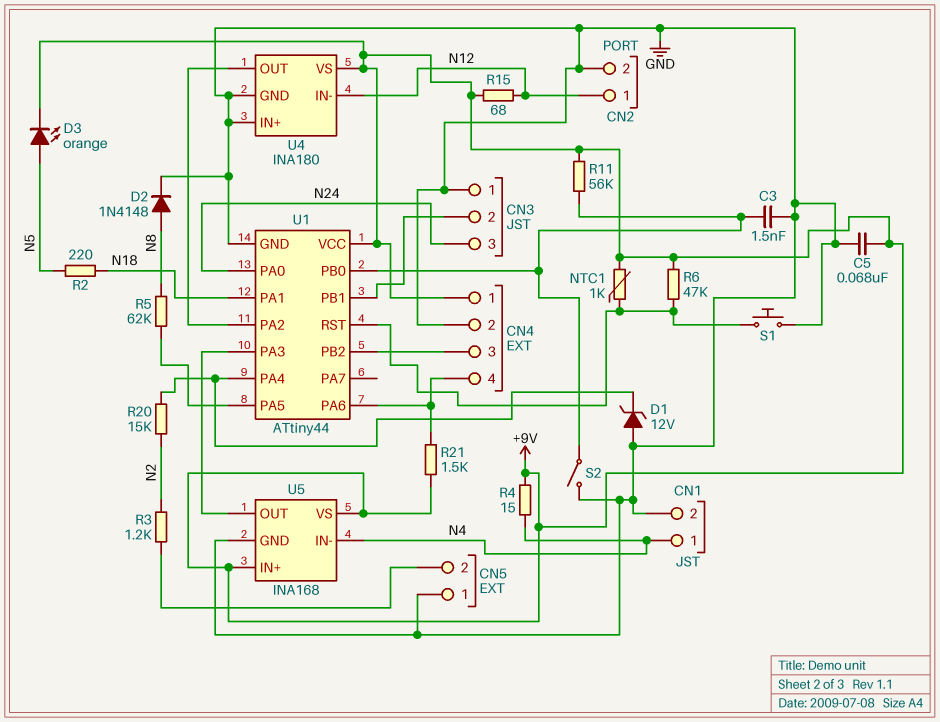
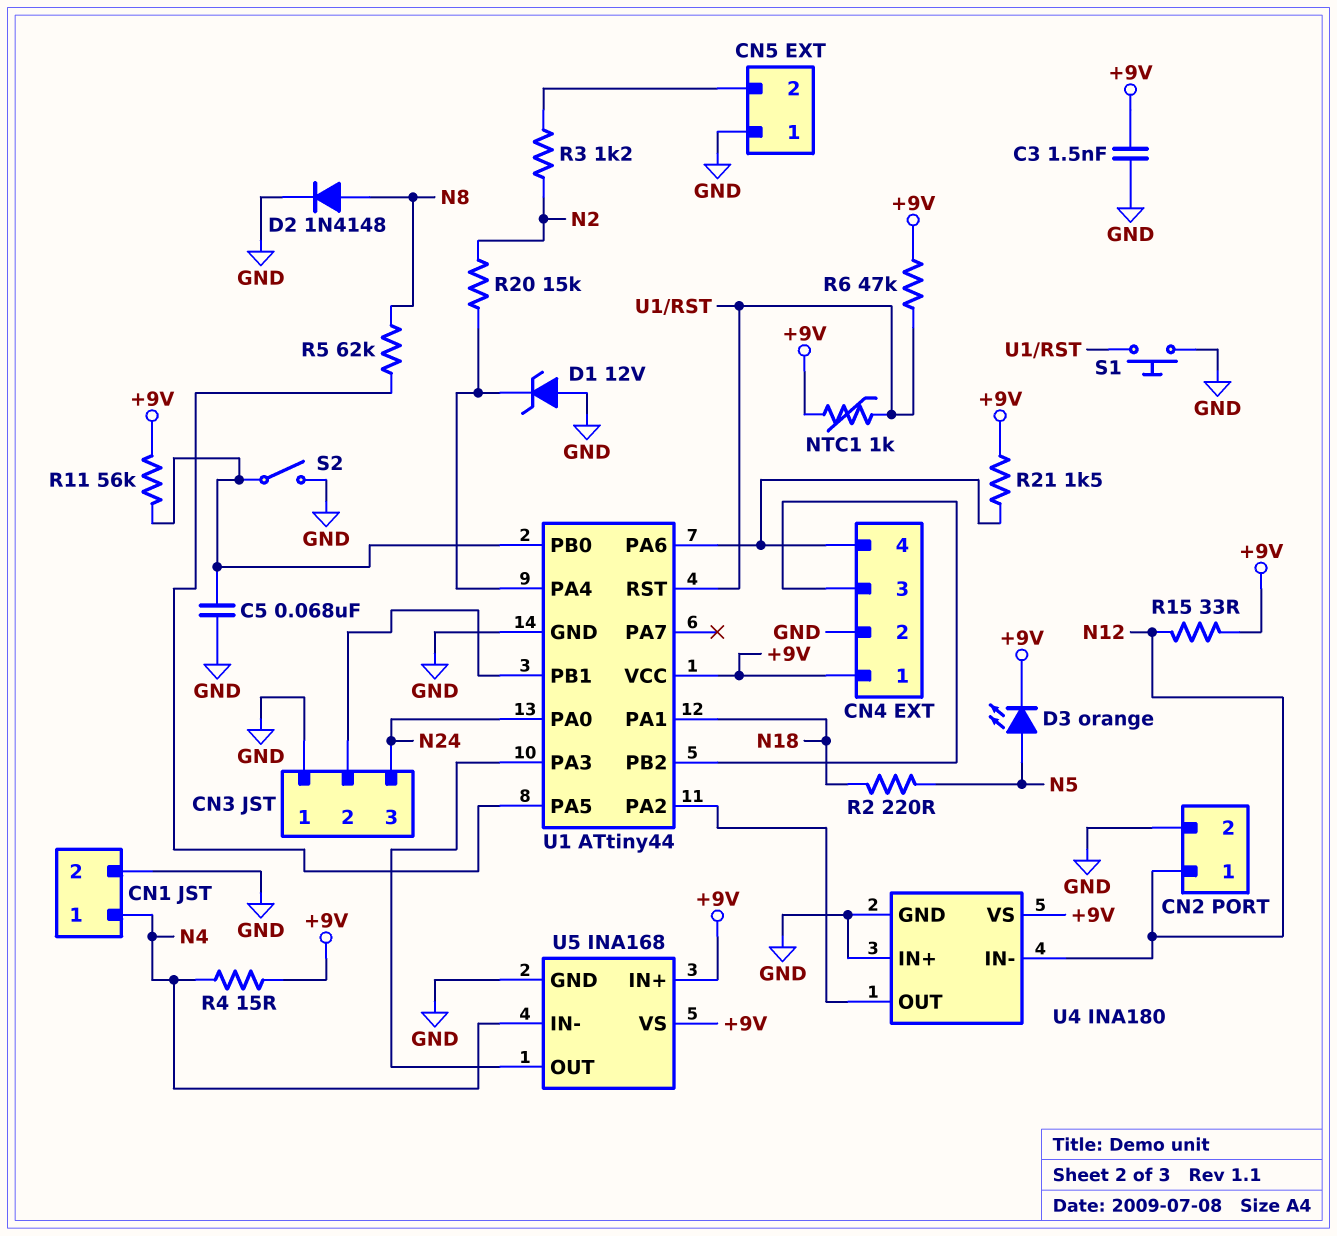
C3: 1.5nF (GND, U1/PB0) -> 1.5nF (+9V, GND)
C5: 68nF (+9V, GND) -> 68nF (GND, U1/PB0)
R15: 68 (+9V, N12) -> 33 (+9V, N12)

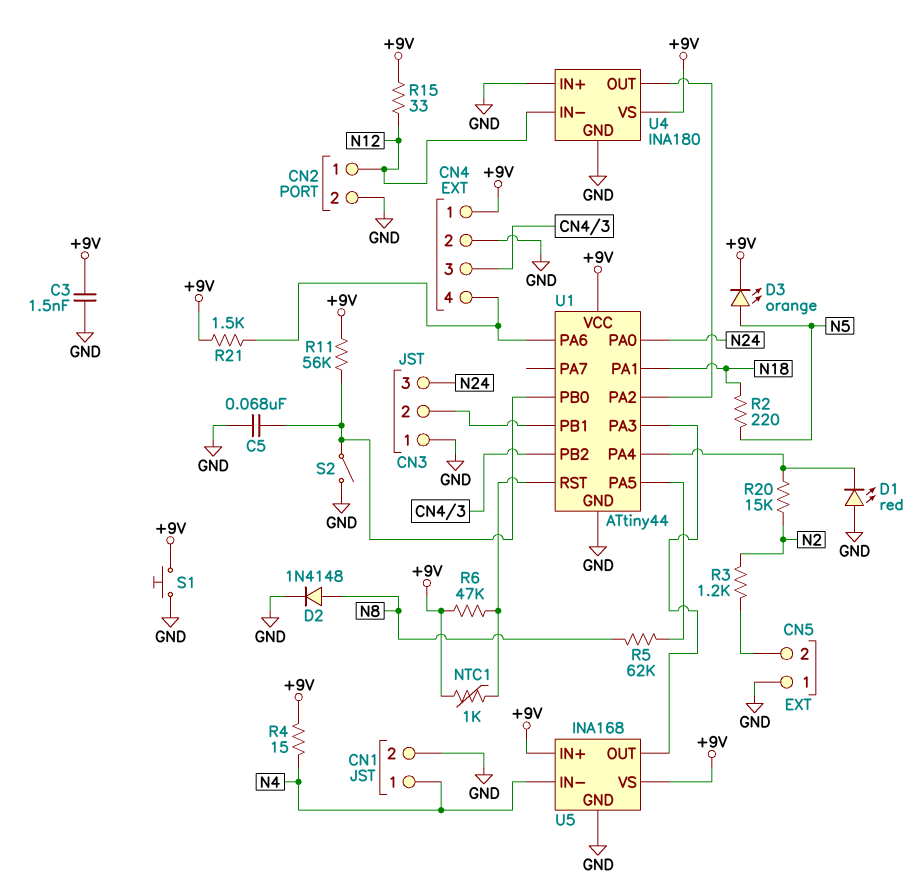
D1: zener 12V (A GND, K U1/PA4) -> LED red (A GND, K U1/PA4)
S1: button (GND, U1/RST) -> button (+9V, GND)

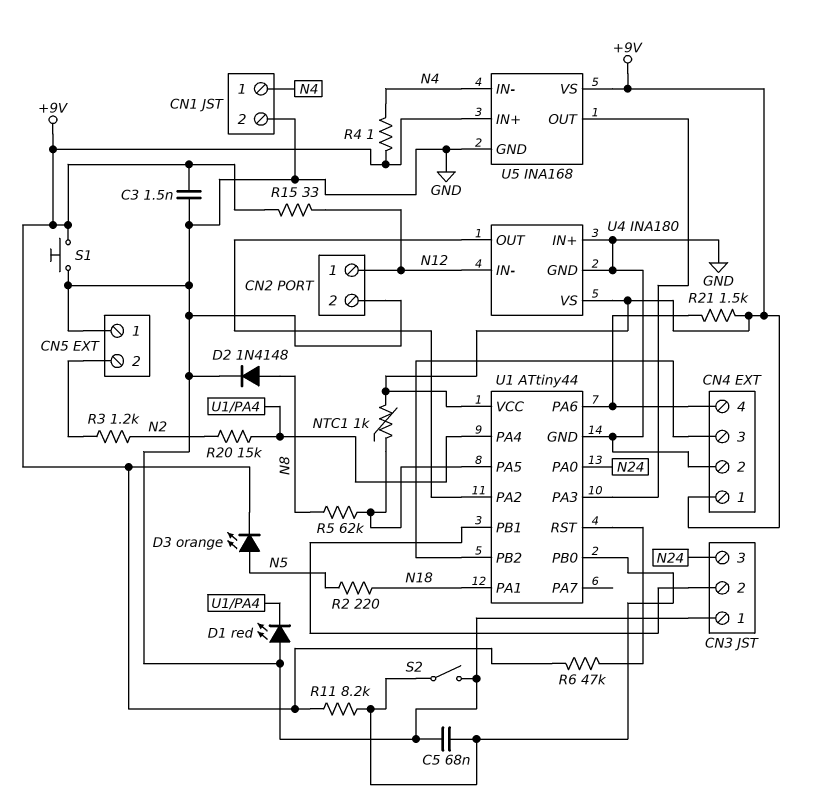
NTC1: 1k (+9V, U1/RST) -> 1k (+9V, U1/PA5)
R4: 15 (+9V, N4) -> 1 (+9V, N4)
R11: 56k (+9V, U1/PB0) -> 8.2k (+9V, U1/PB0)

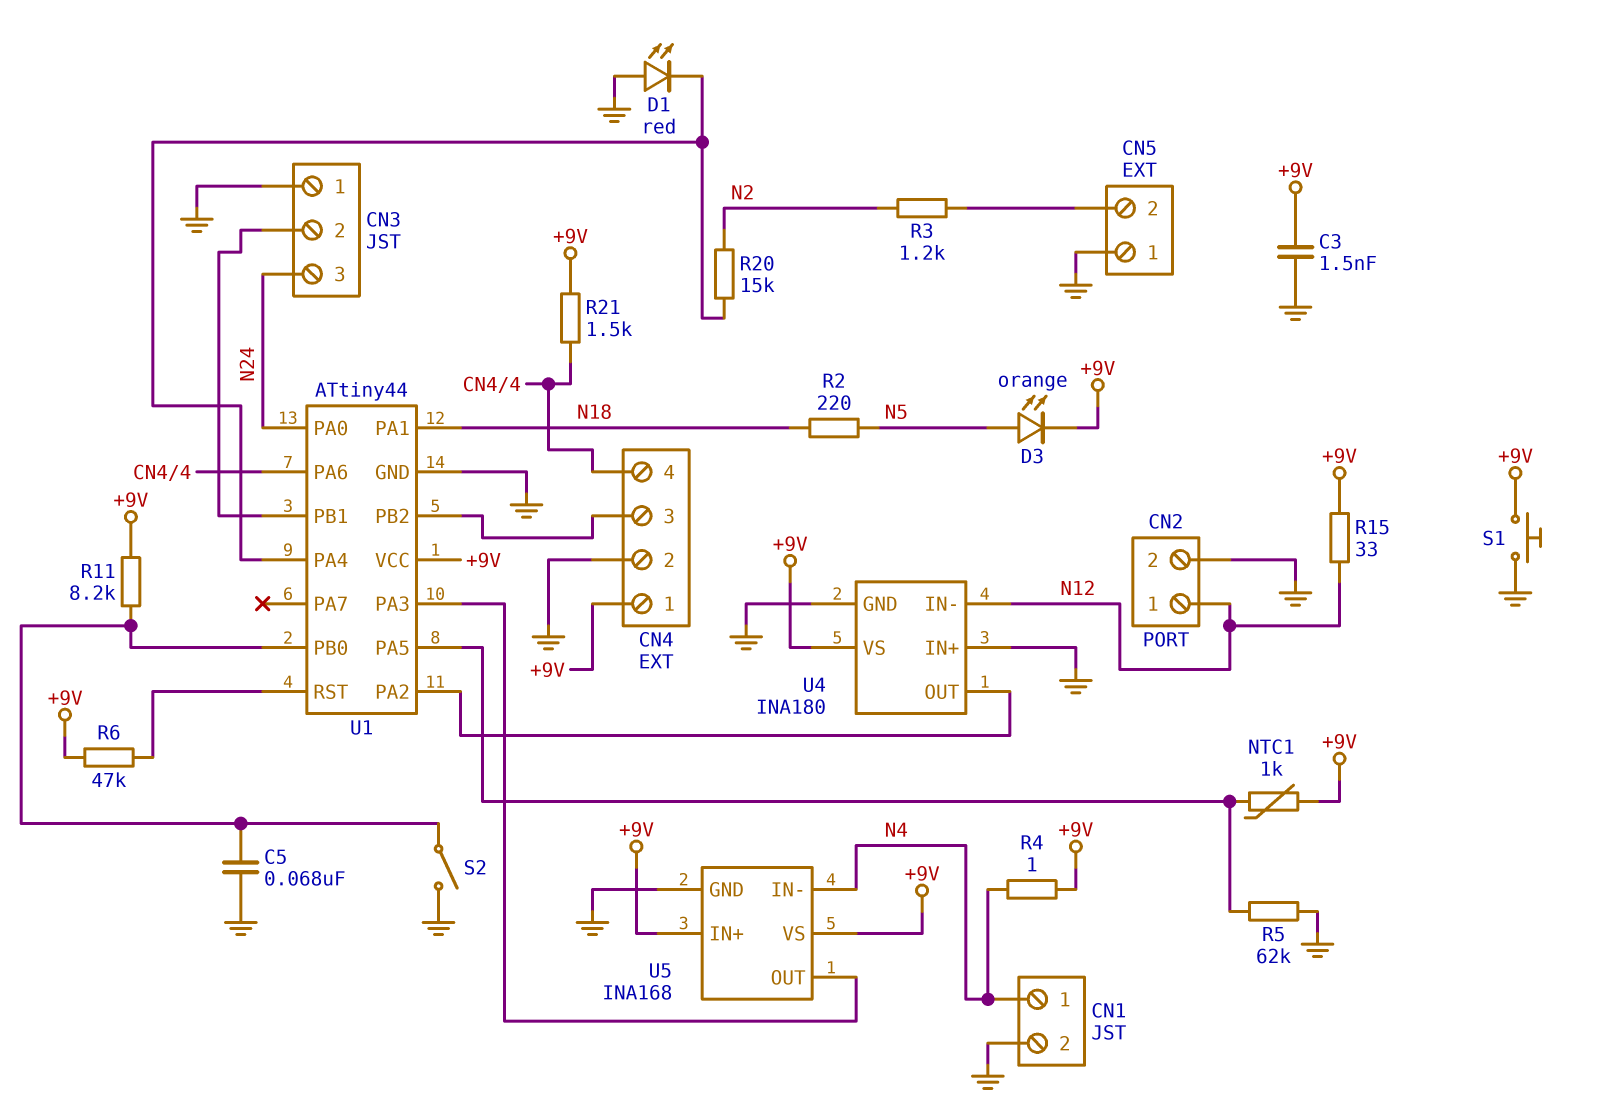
D2: diode 1N4148 (A N8, K GND) -> none
R5: 62k (N8, U1/PA5) -> 62k (GND, U1/PA5)

